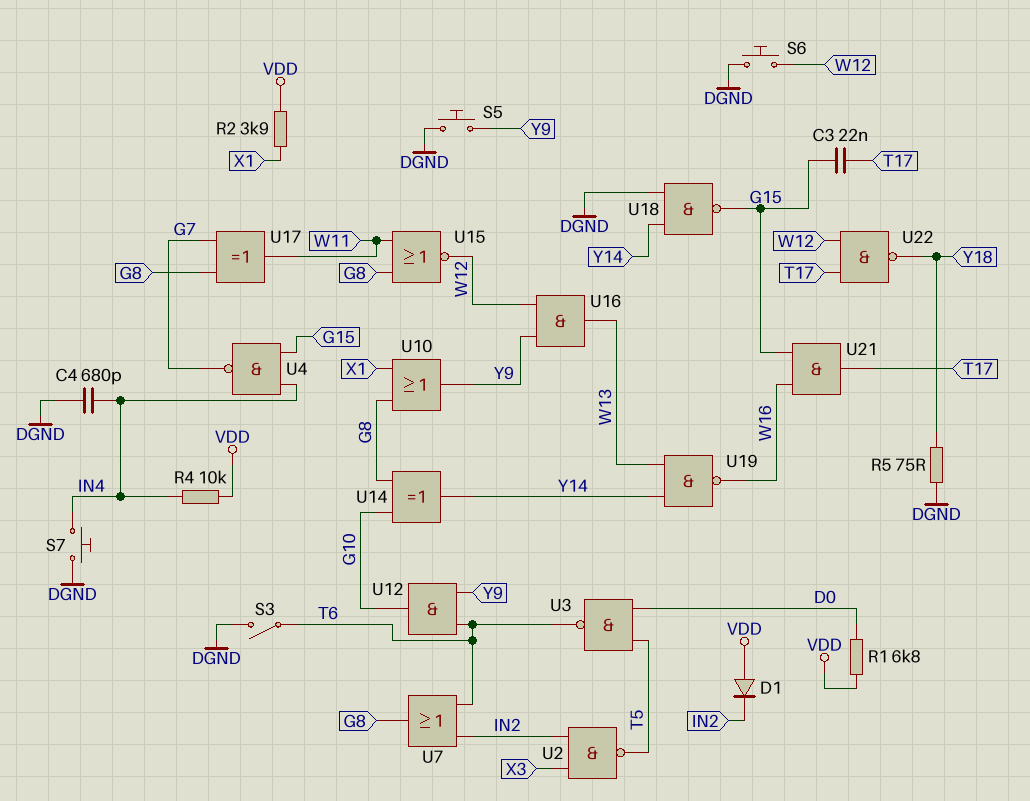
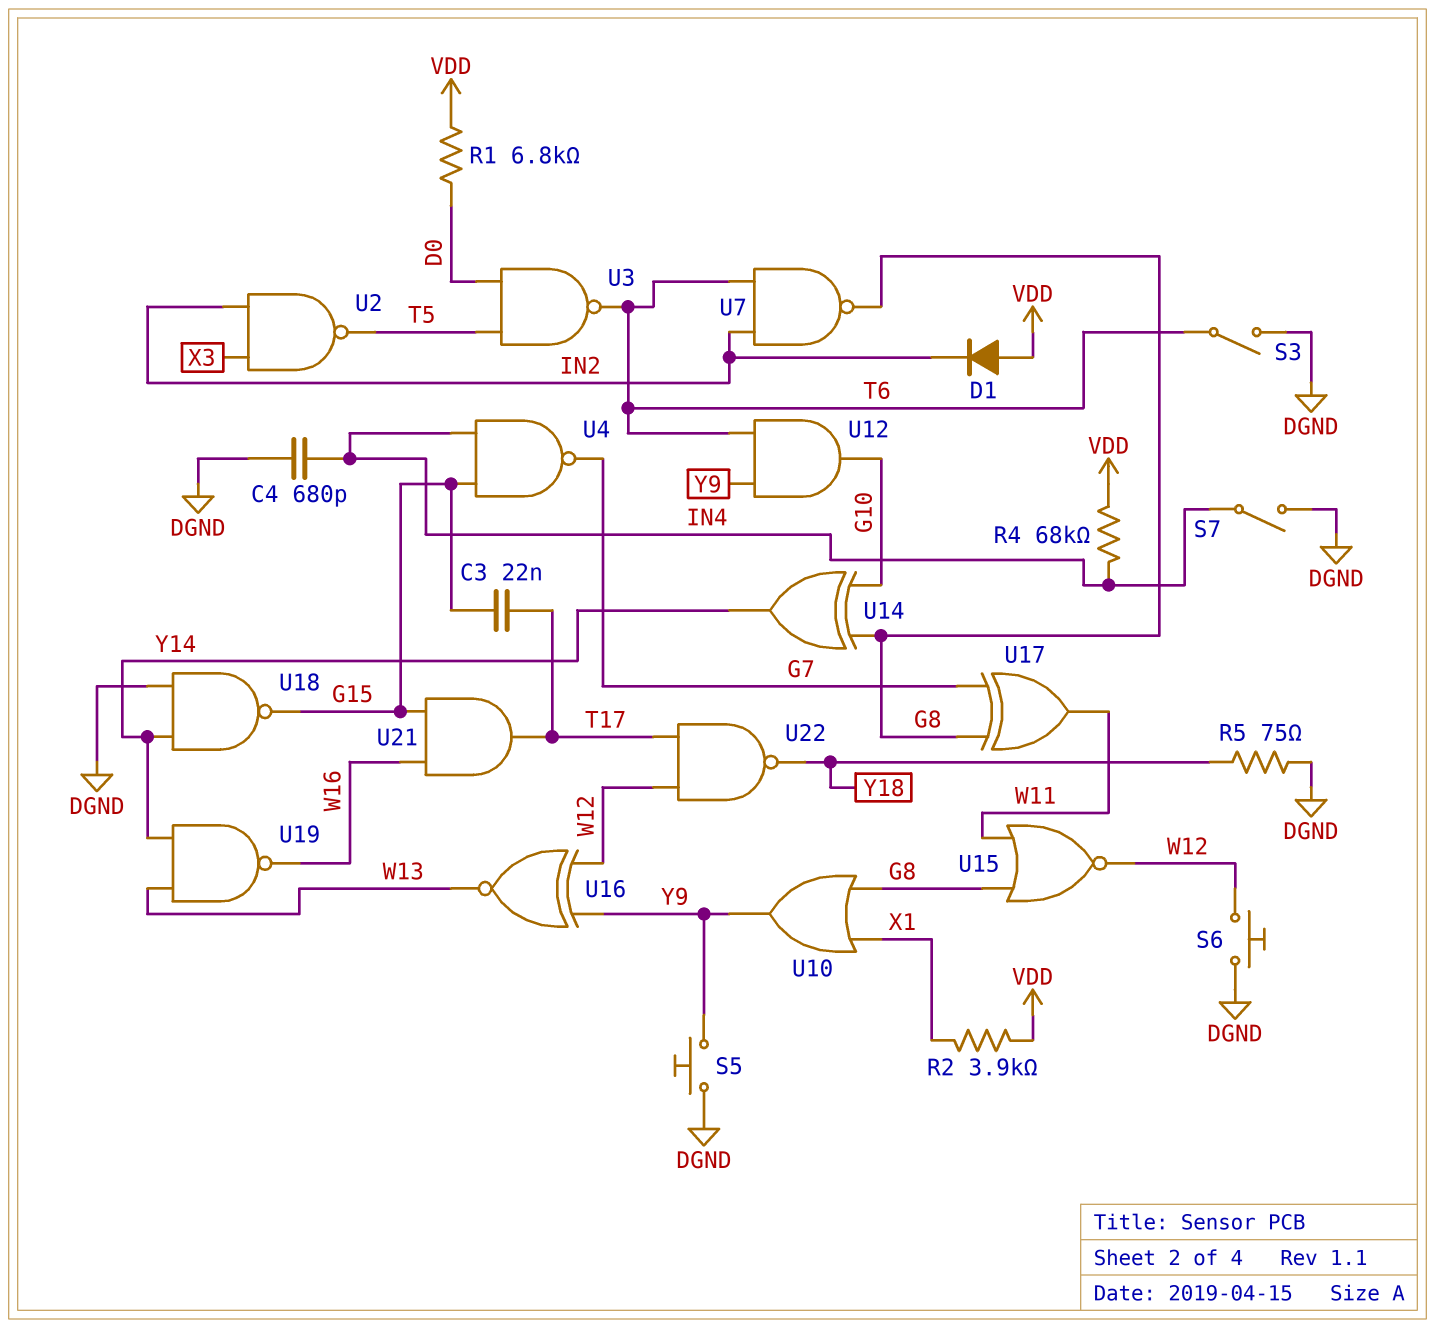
R4: 10k (IN4, VDD) -> 68k (IN4, VDD)
S7: button (DGND, IN4) -> switch (DGND, IN4)
U7: OR (in IN2, in T6, out G8) -> NAND (in IN2, in T6, out G8)
U16: AND (in W12, in Y9, out W13) -> XNOR (in W12, in Y9, out W13)

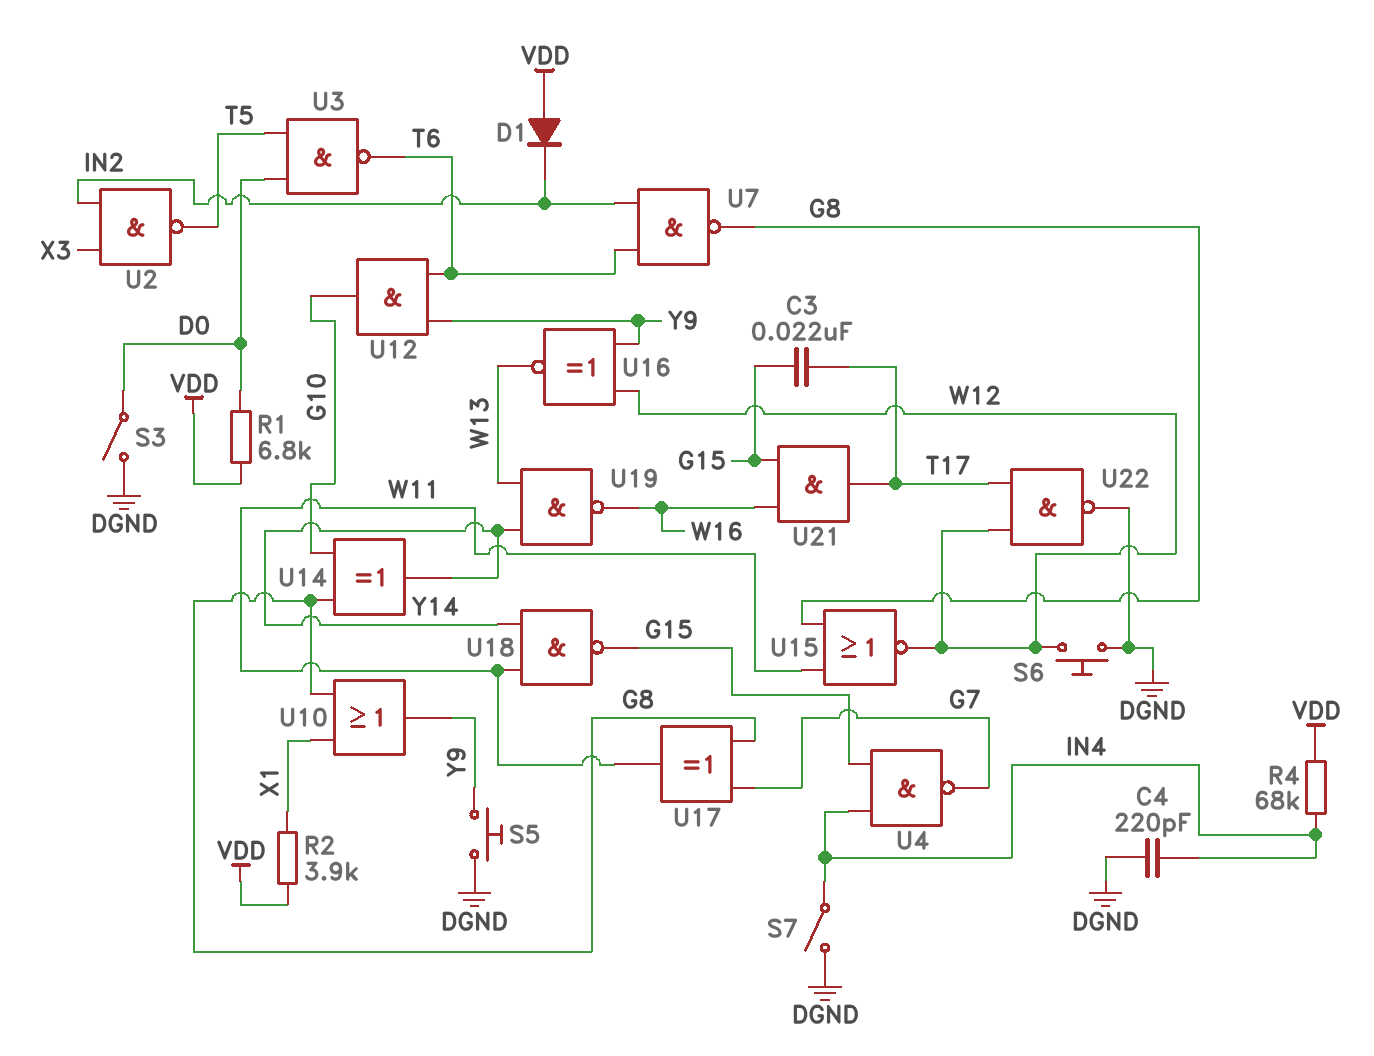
C4: 680pF (DGND, IN4) -> 220pF (DGND, IN4)
R5: 75 (DGND, Y18) -> none
S3: switch (DGND, T6) -> switch (D0, DGND)
U18: NAND (in DGND, in Y14, out G15) -> NAND (in W11, in Y14, out G15)
U22: NAND (in T17, in W12, out Y18) -> NAND (in T17, in W12, out DGND)

